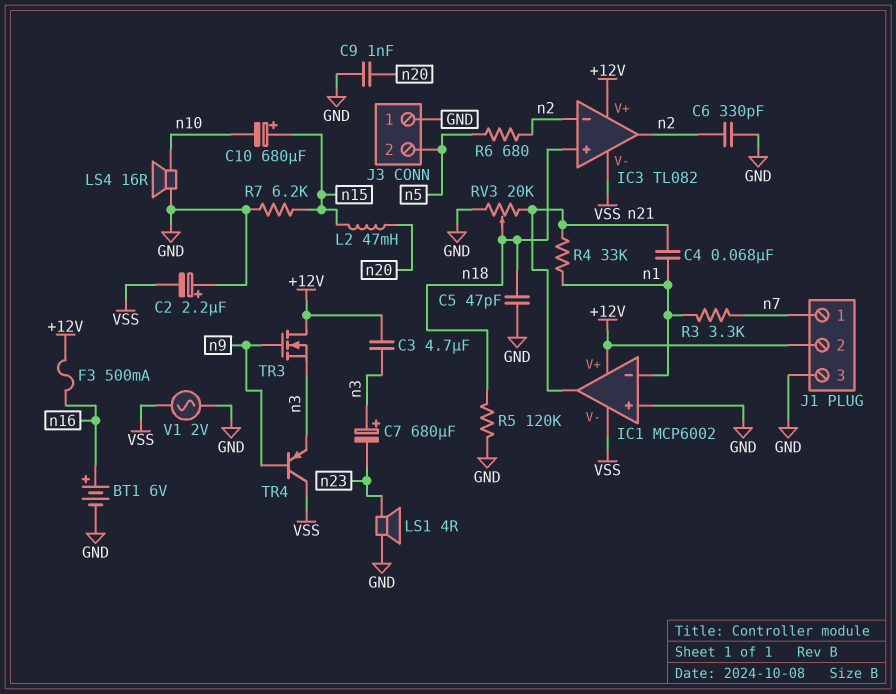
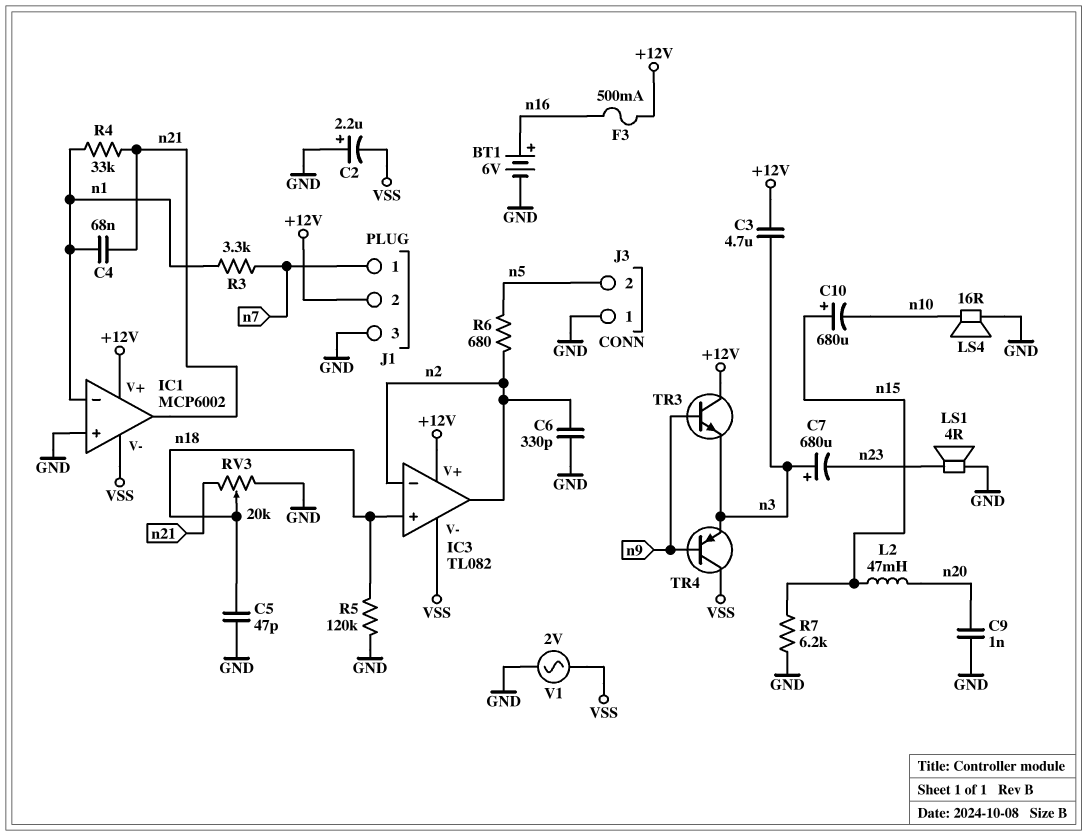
TR3: NMOS (G n9, D +12V, S n3) -> NPN (B n9, C +12V, E n3)

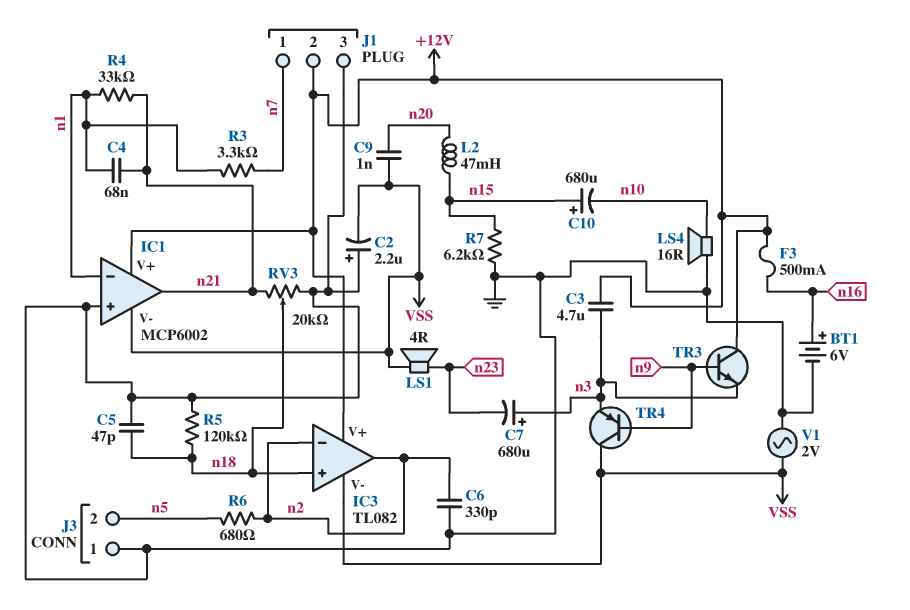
C9: 1nF (GND, n20) -> 1nF (VSS, n20)
LS1: speaker 4R (GND, n23) -> speaker 4R (VSS, n23)

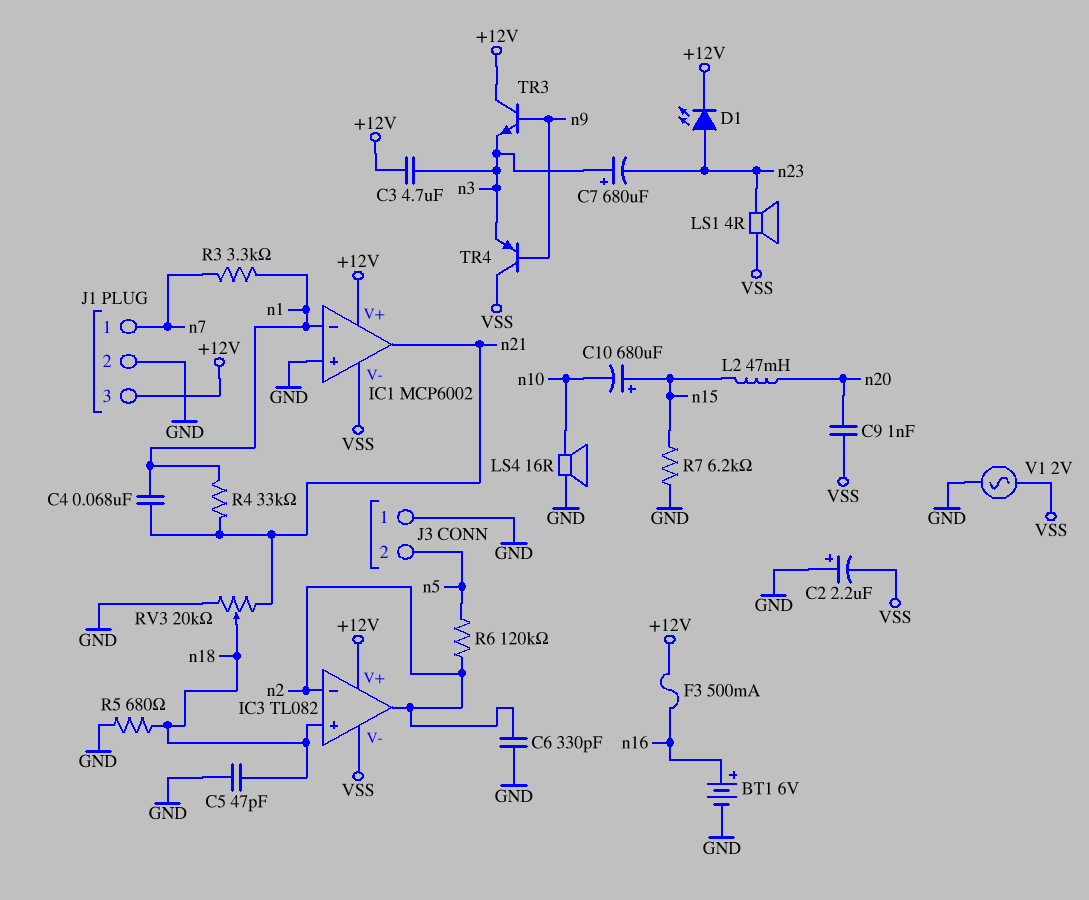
D1: none -> LED (A n23, K +12V)
J1 pin 2: +12V -> GND
J1 pin 3: GND -> +12V
R5: 120k (GND, n18) -> 680 (GND, n18)
R6: 680 (n2, n5) -> 120k (n2, n5)

